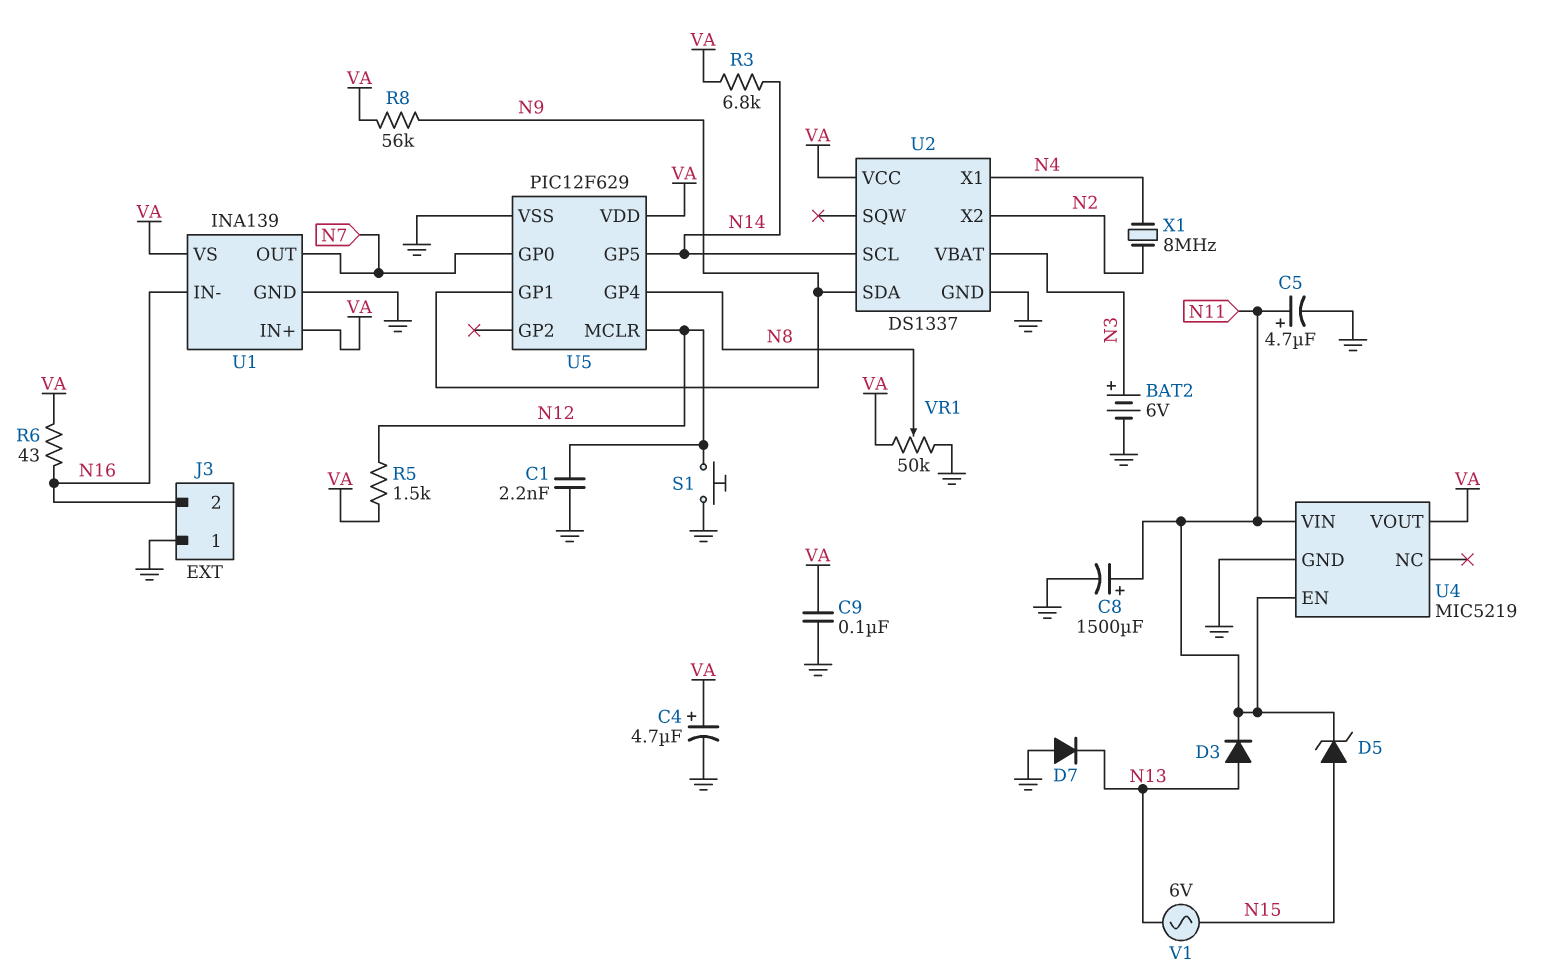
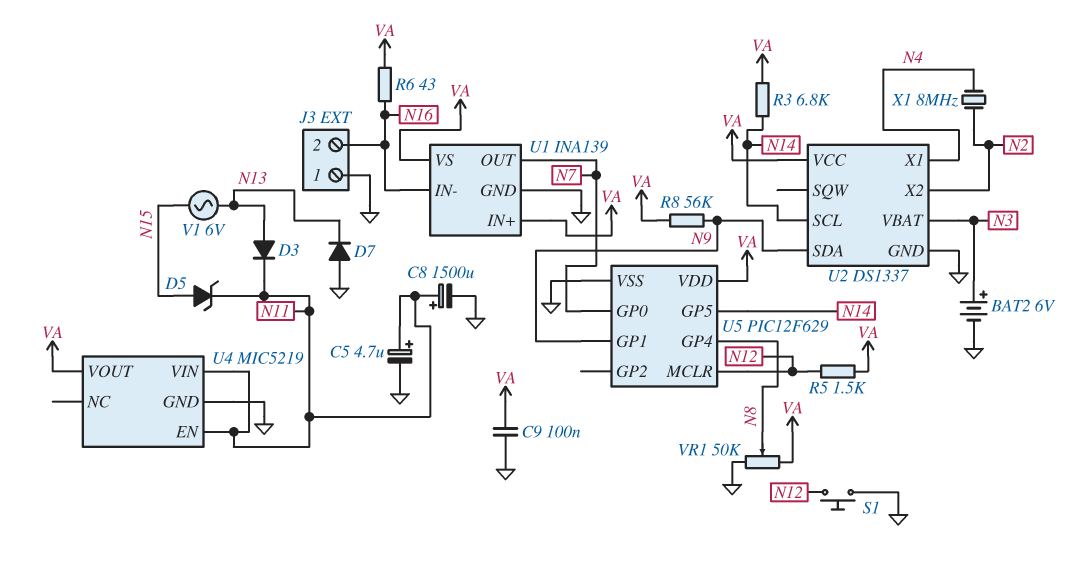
C1: 2.2nF (GND, N12) -> none
C4: 4.7uF (plus VA, minus GND) -> none

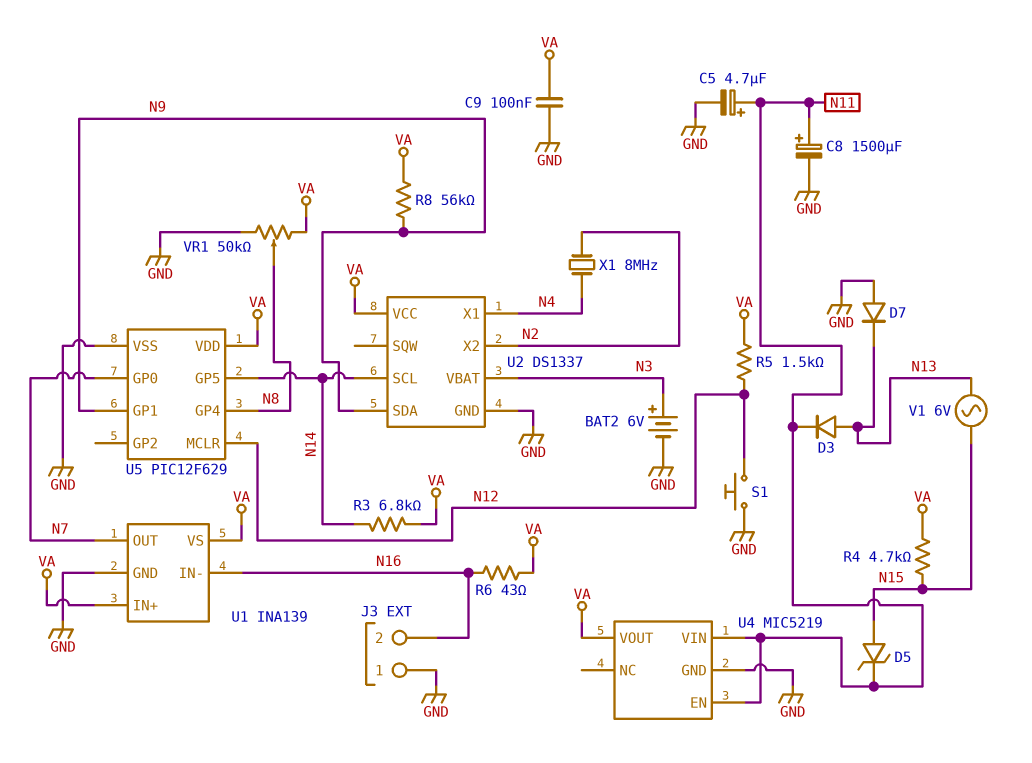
R4: none -> 4.7k (N15, VA)

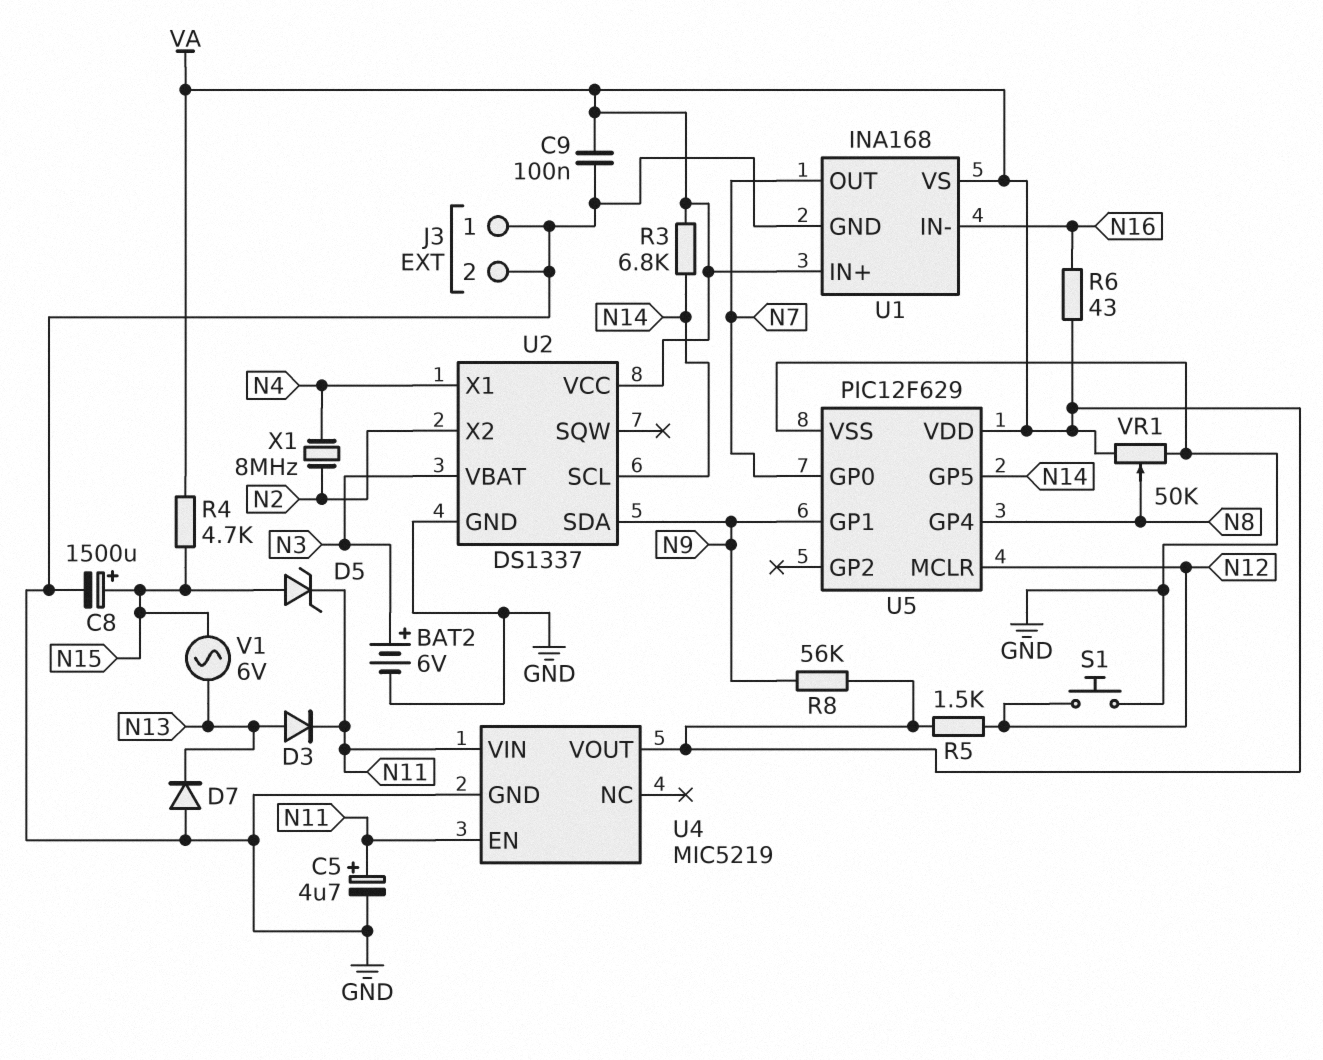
C8: 1500uF (plus N11, minus GND) -> 1500uF (plus N15, minus GND)
J3 pin 2: N16 -> GND
U1: INA139 -> INA168

